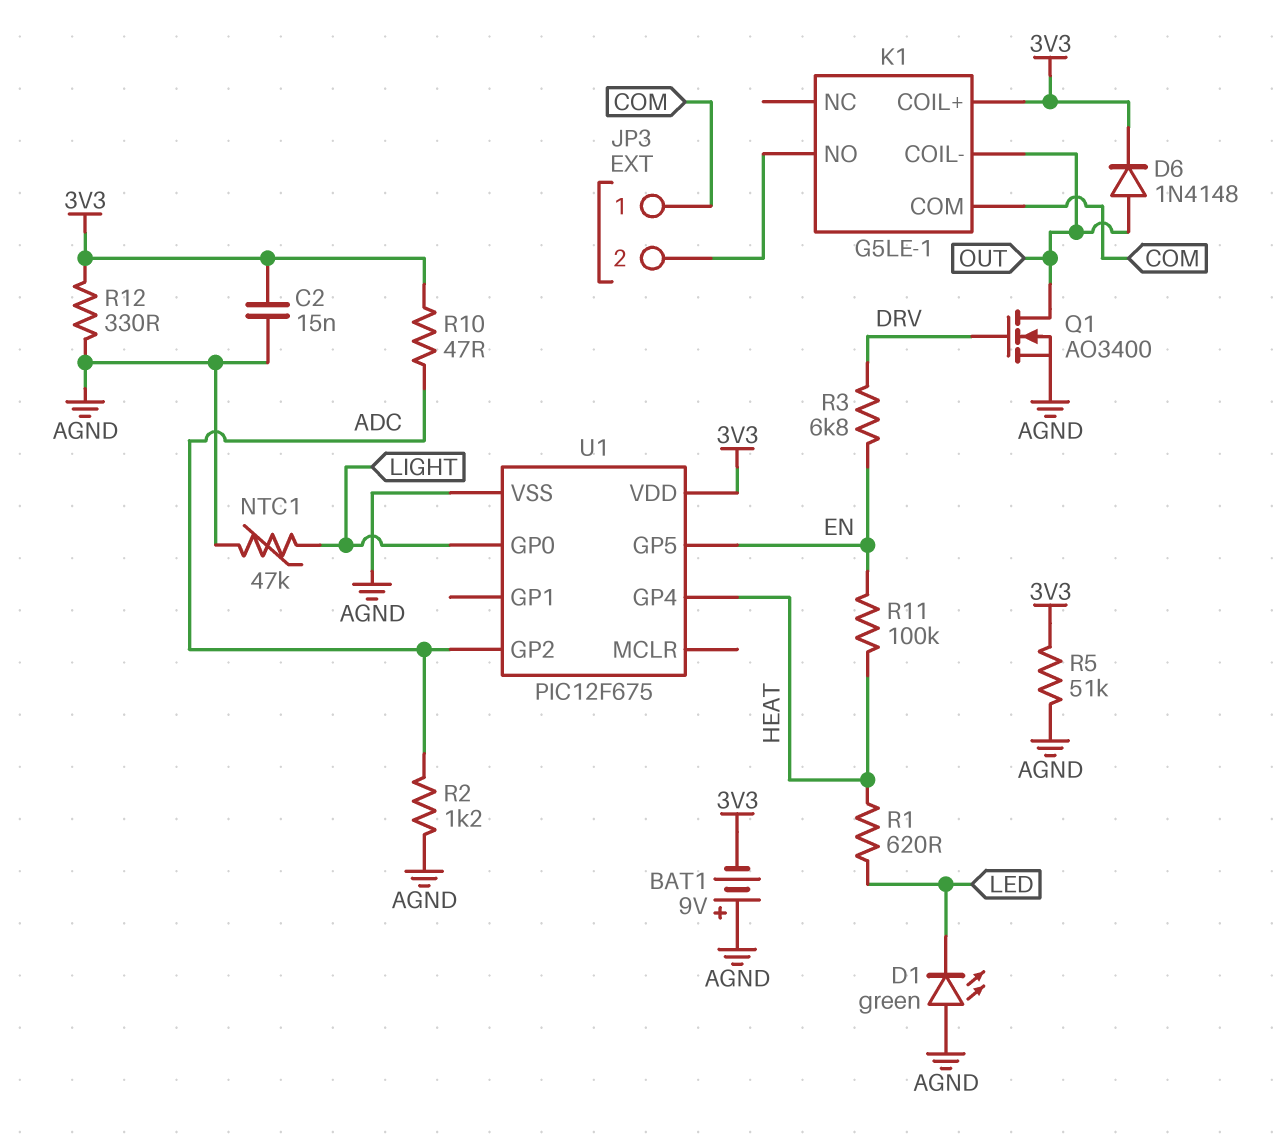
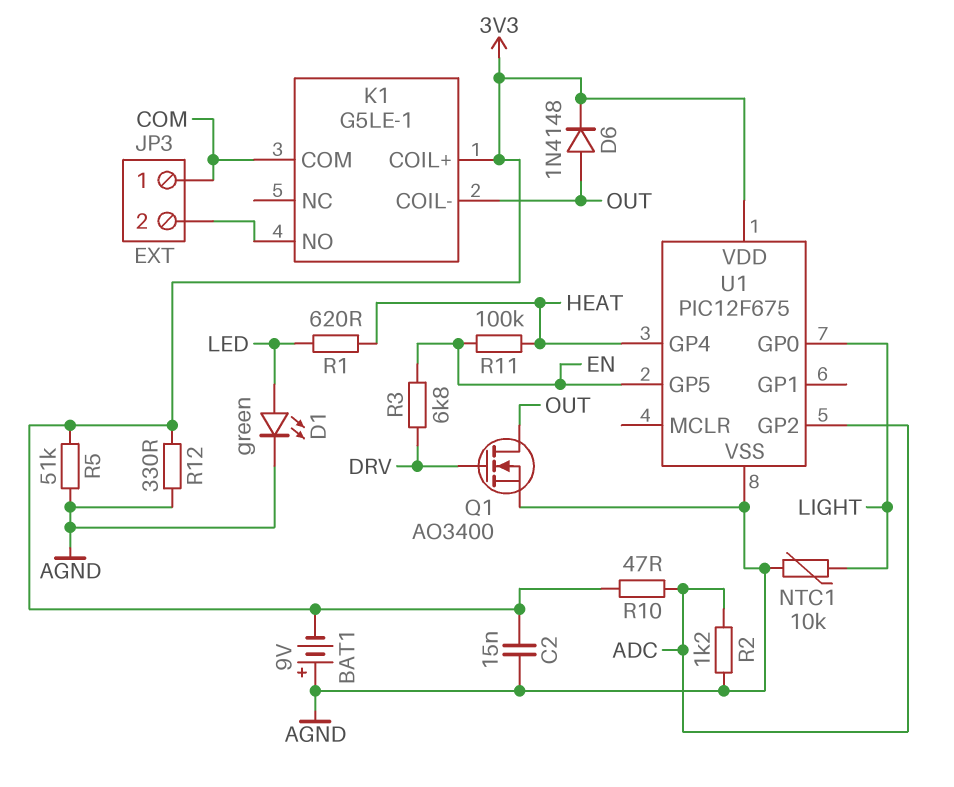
D1: LED green (A AGND, K LED) -> LED green (A LED, K AGND)
NTC1: 47k (AGND, LIGHT) -> 10k (AGND, LIGHT)

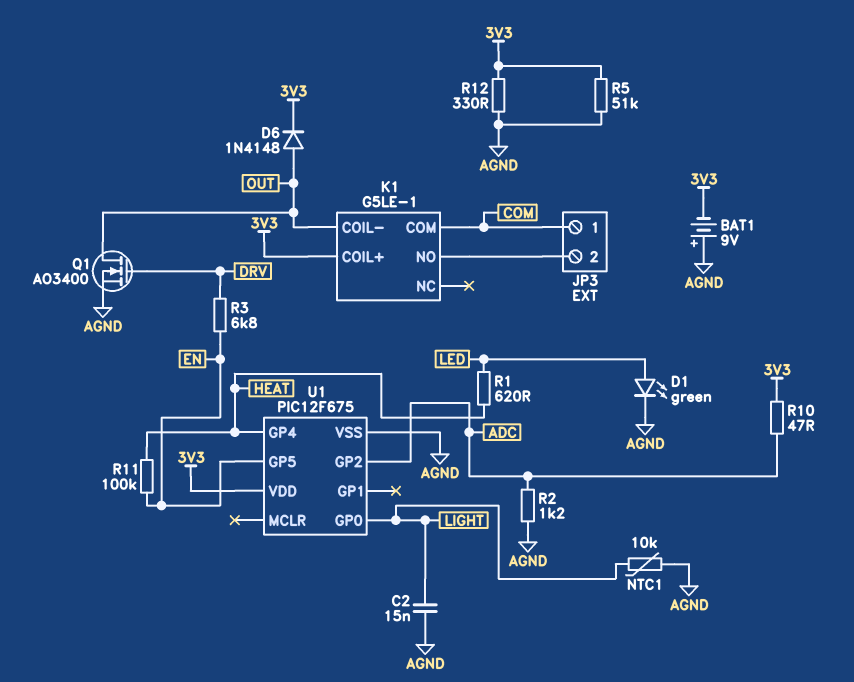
C2: 15nF (3V3, AGND) -> 15nF (AGND, LIGHT)

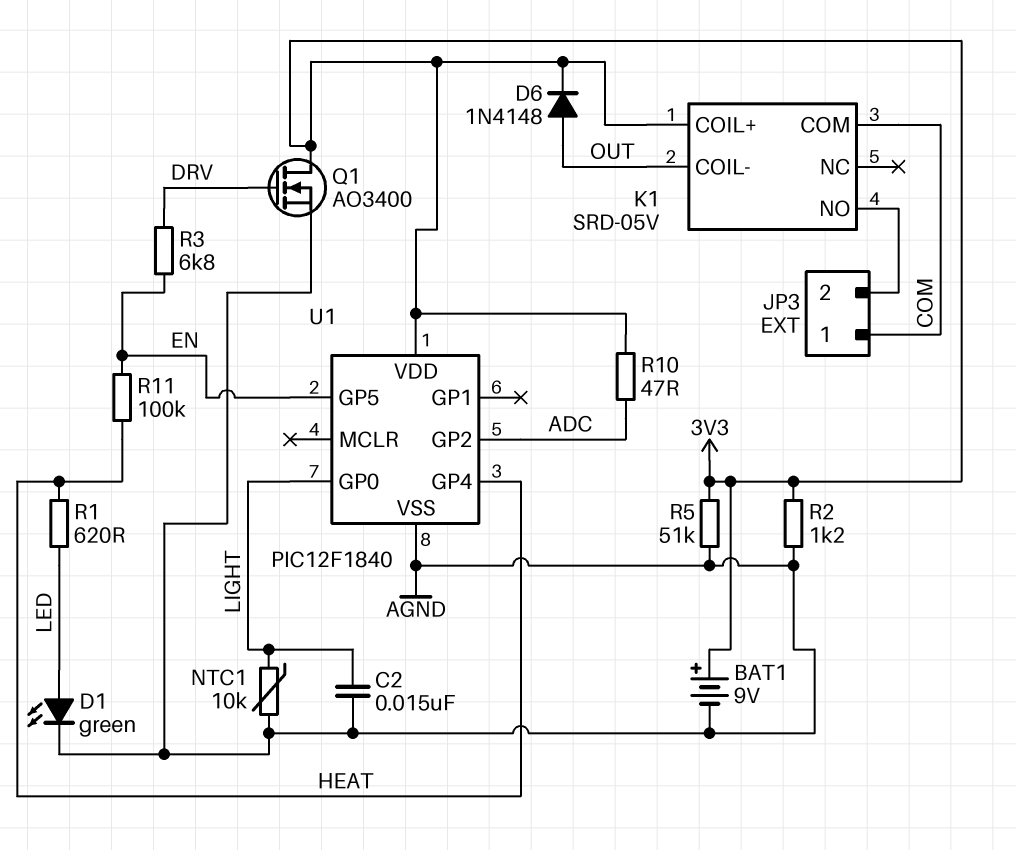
BAT1: 9V (plus AGND, minus 3V3) -> 9V (plus 3V3, minus AGND)
K1: G5LE-1 -> SRD-05V
Q1: NMOS AO3400 (G DRV, D OUT, S AGND) -> NMOS AO3400 (G DRV, D 3V3, S AGND)
R2: 1.2k (ADC, AGND) -> 1.2k (3V3, AGND)
R12: 330 (3V3, AGND) -> none
U1: PIC12F675 -> PIC12F1840

